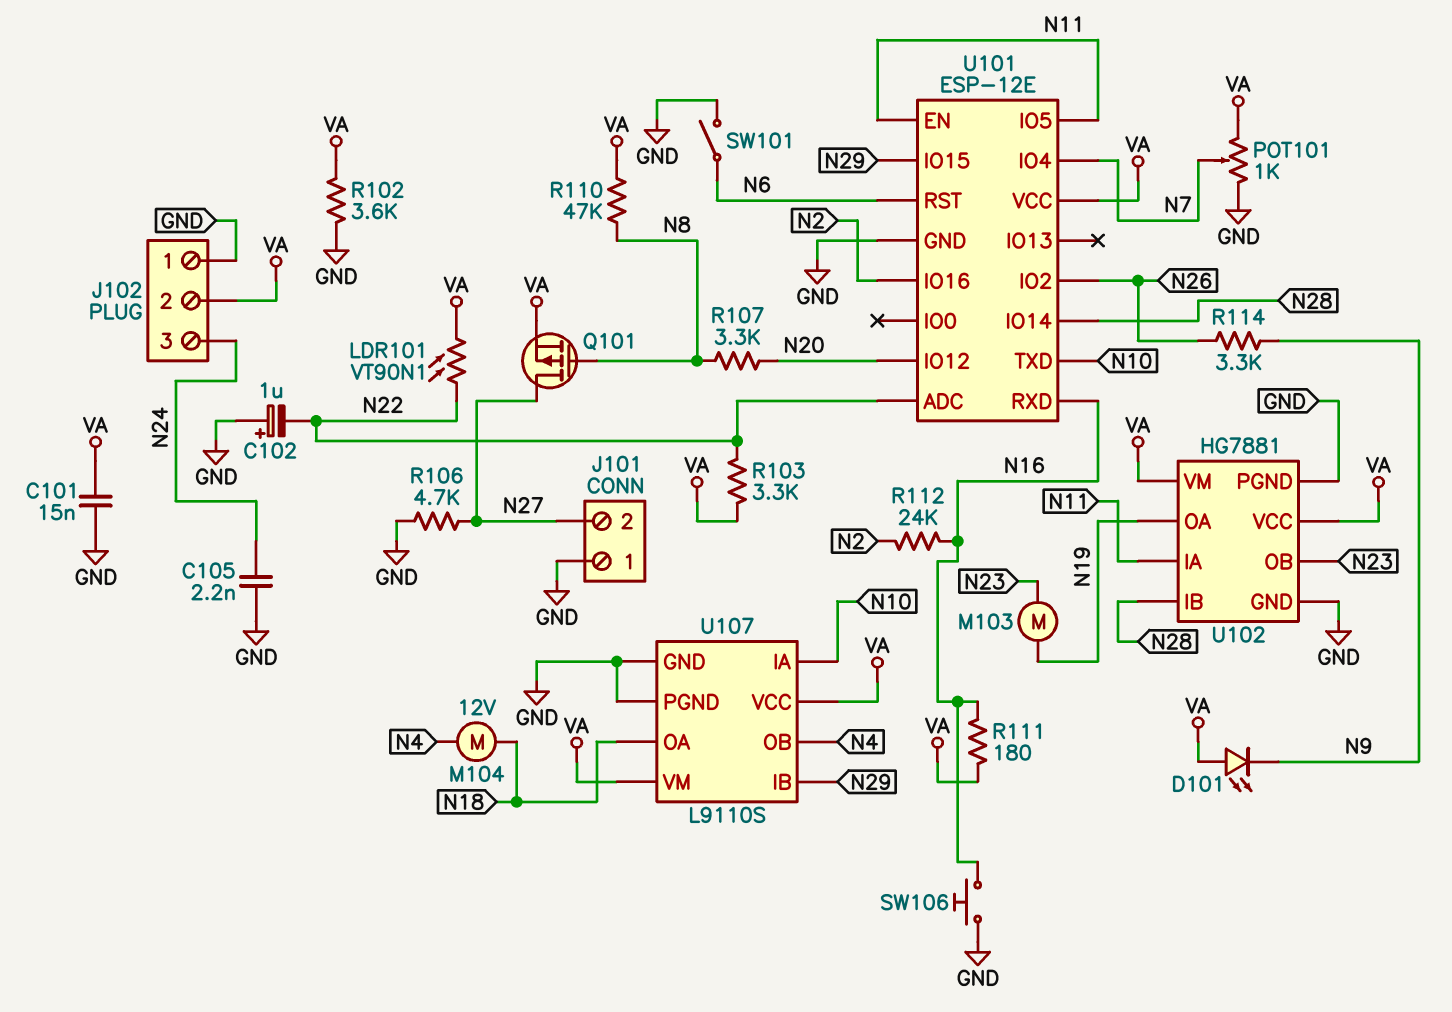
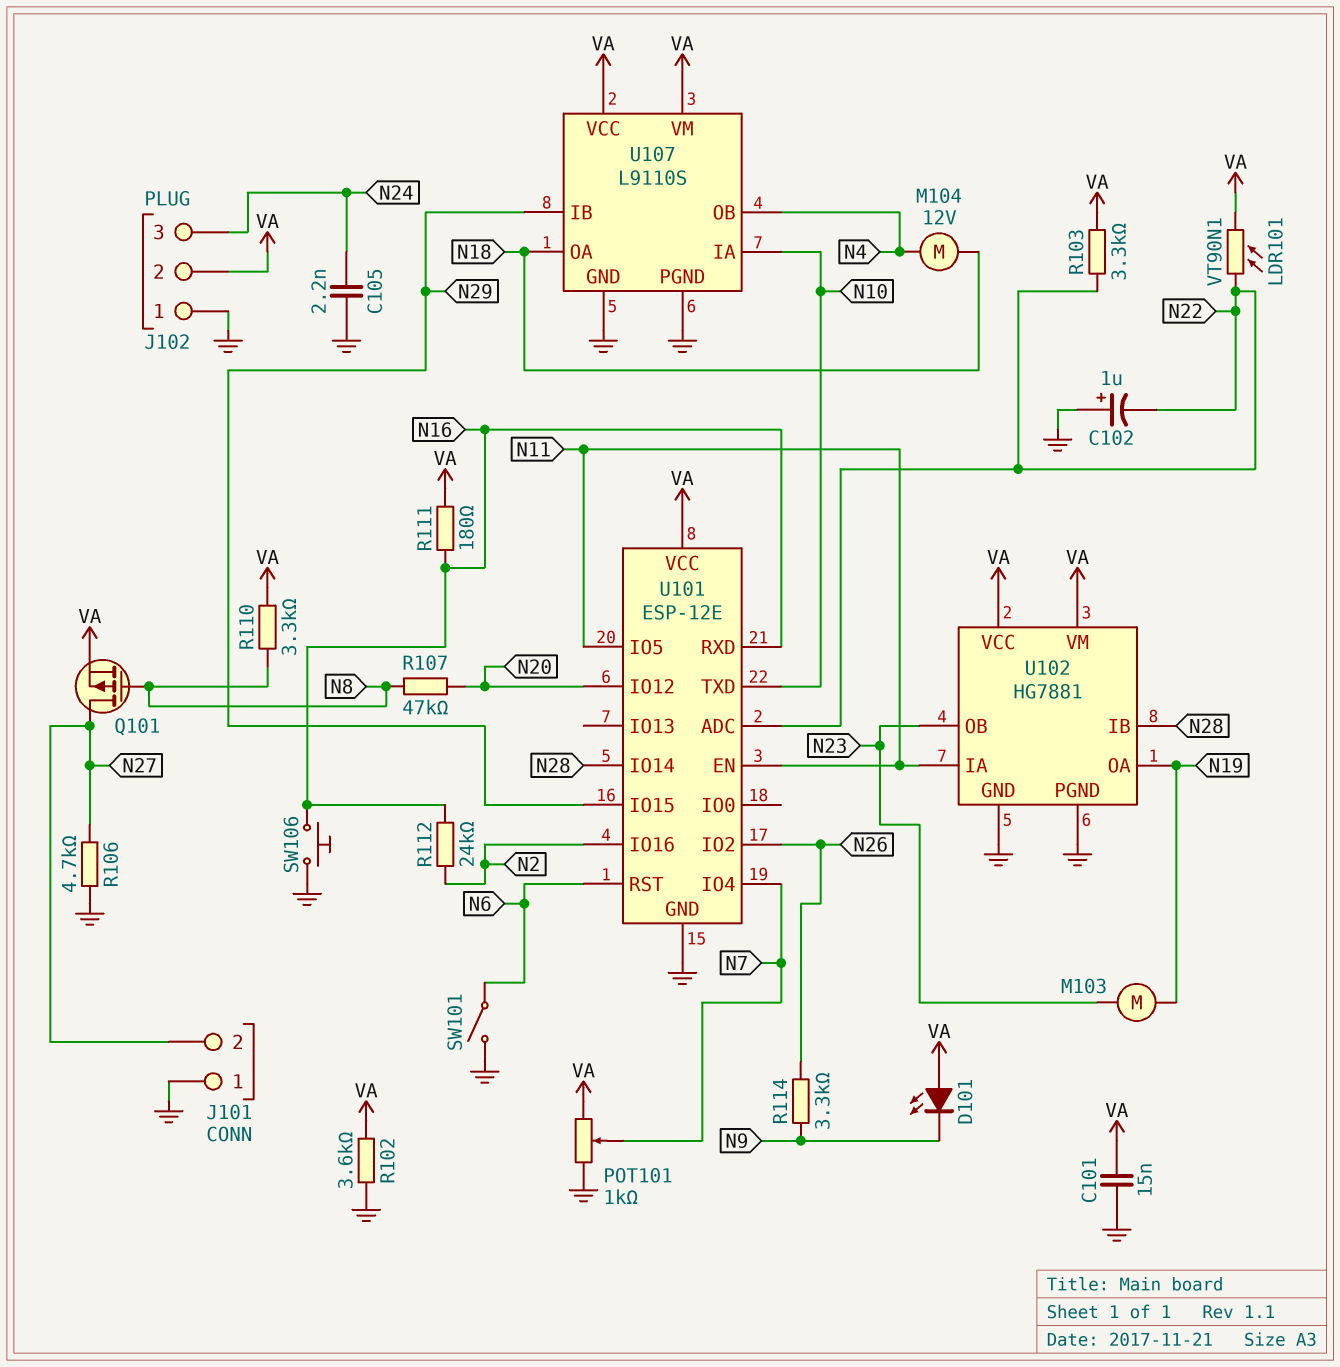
R107: 3.3k (N8, N20) -> 47k (N8, N20)
R110: 47k (N8, VA) -> 3.3k (N8, VA)

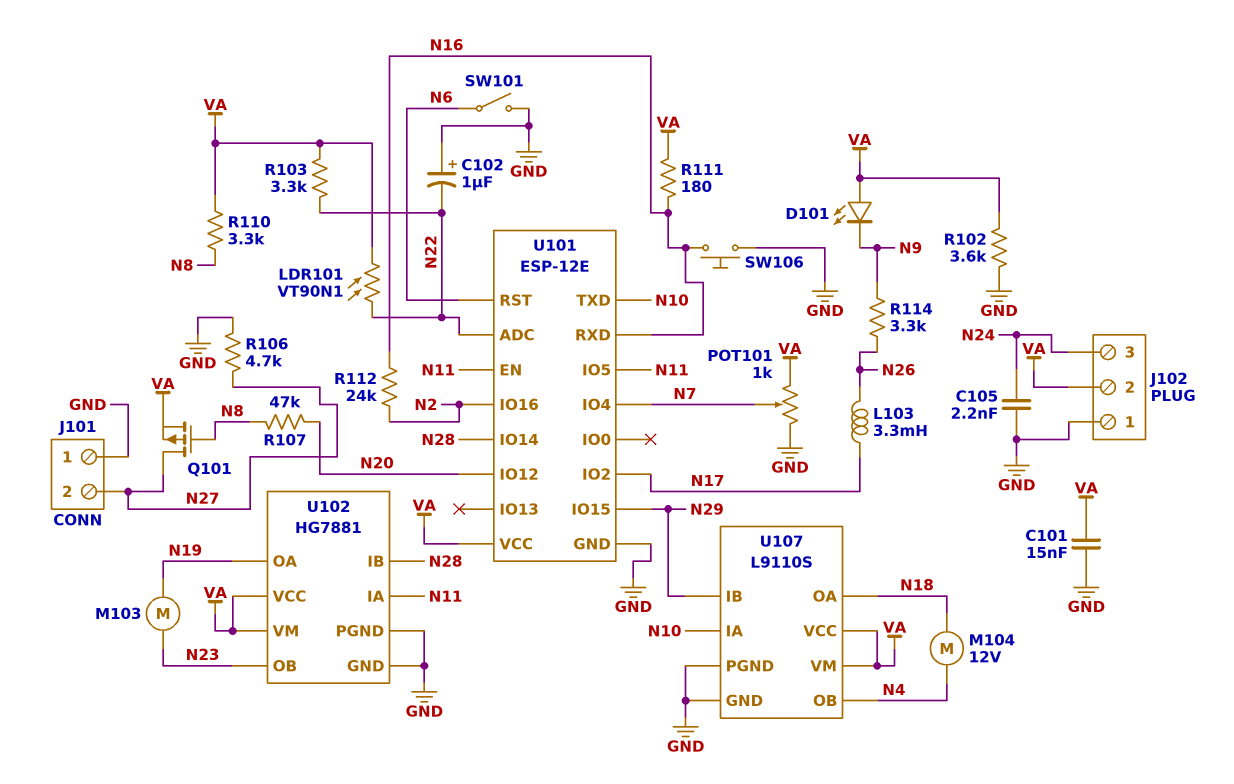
L103: none -> 3.3mH (N17, N26)
U101 pin IO2: N26 -> N17

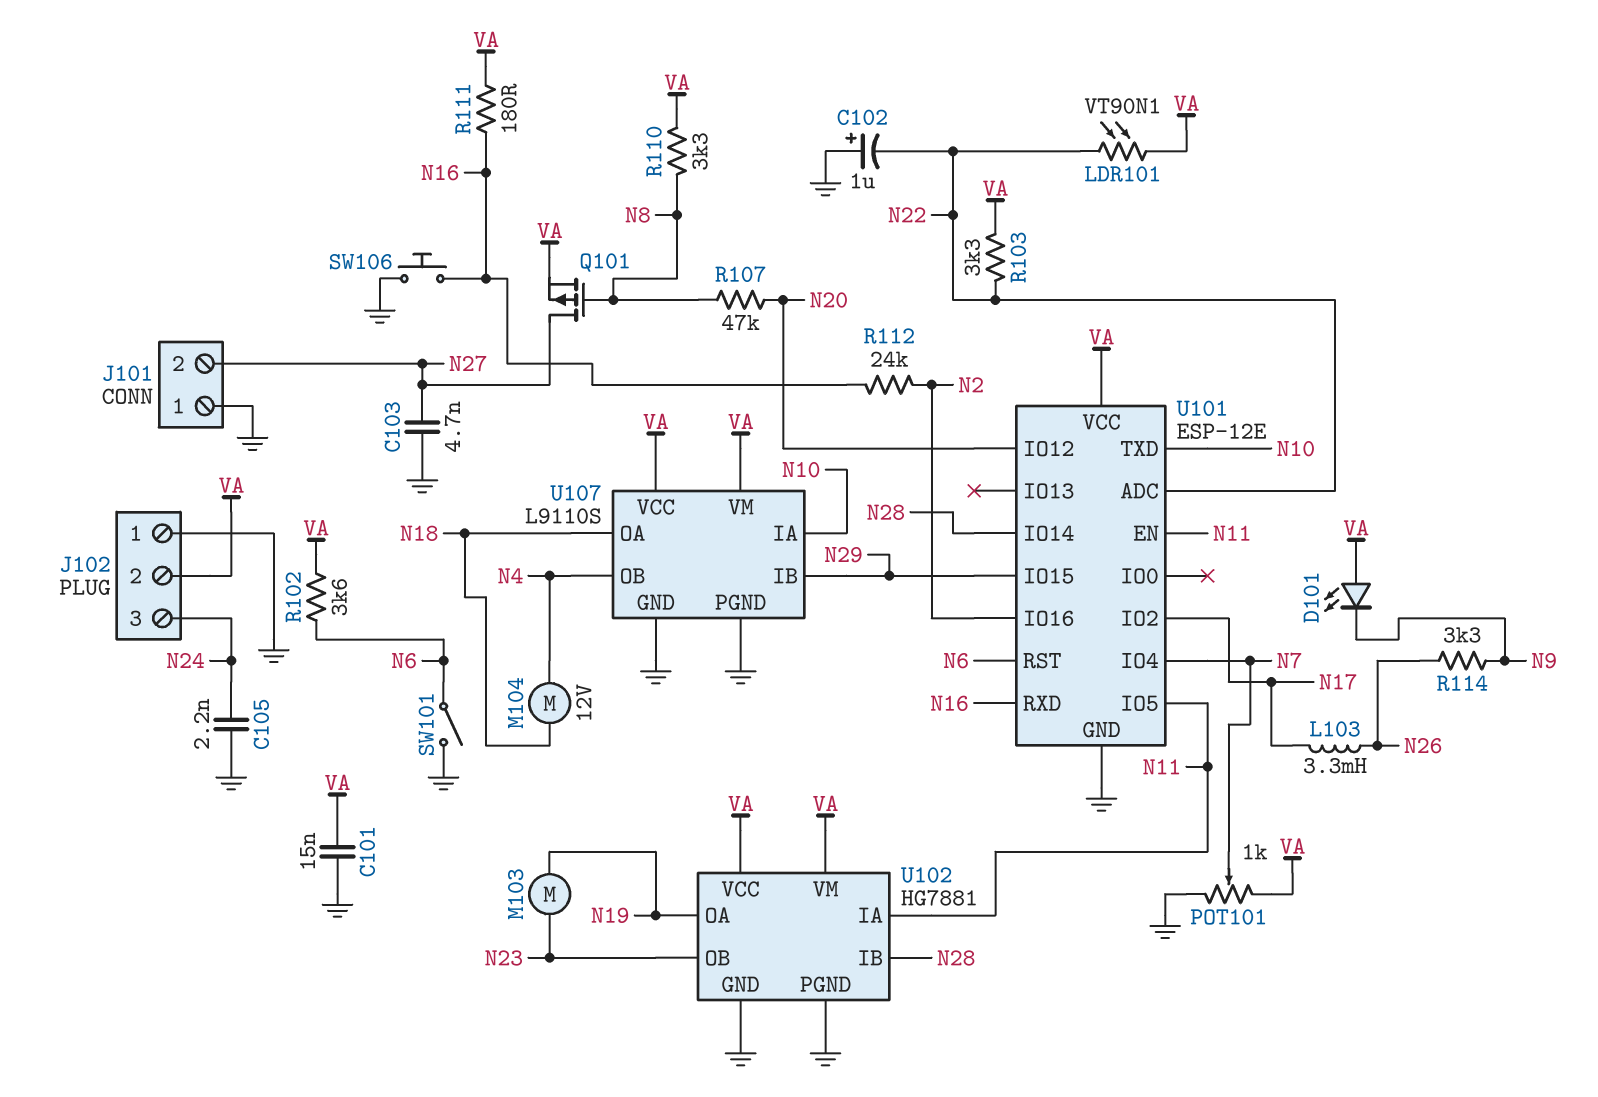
C103: none -> 4.7nF (GND, N27)
R102: 3.6k (GND, VA) -> 3.6k (N6, VA)
R106: 4.7k (GND, N27) -> none

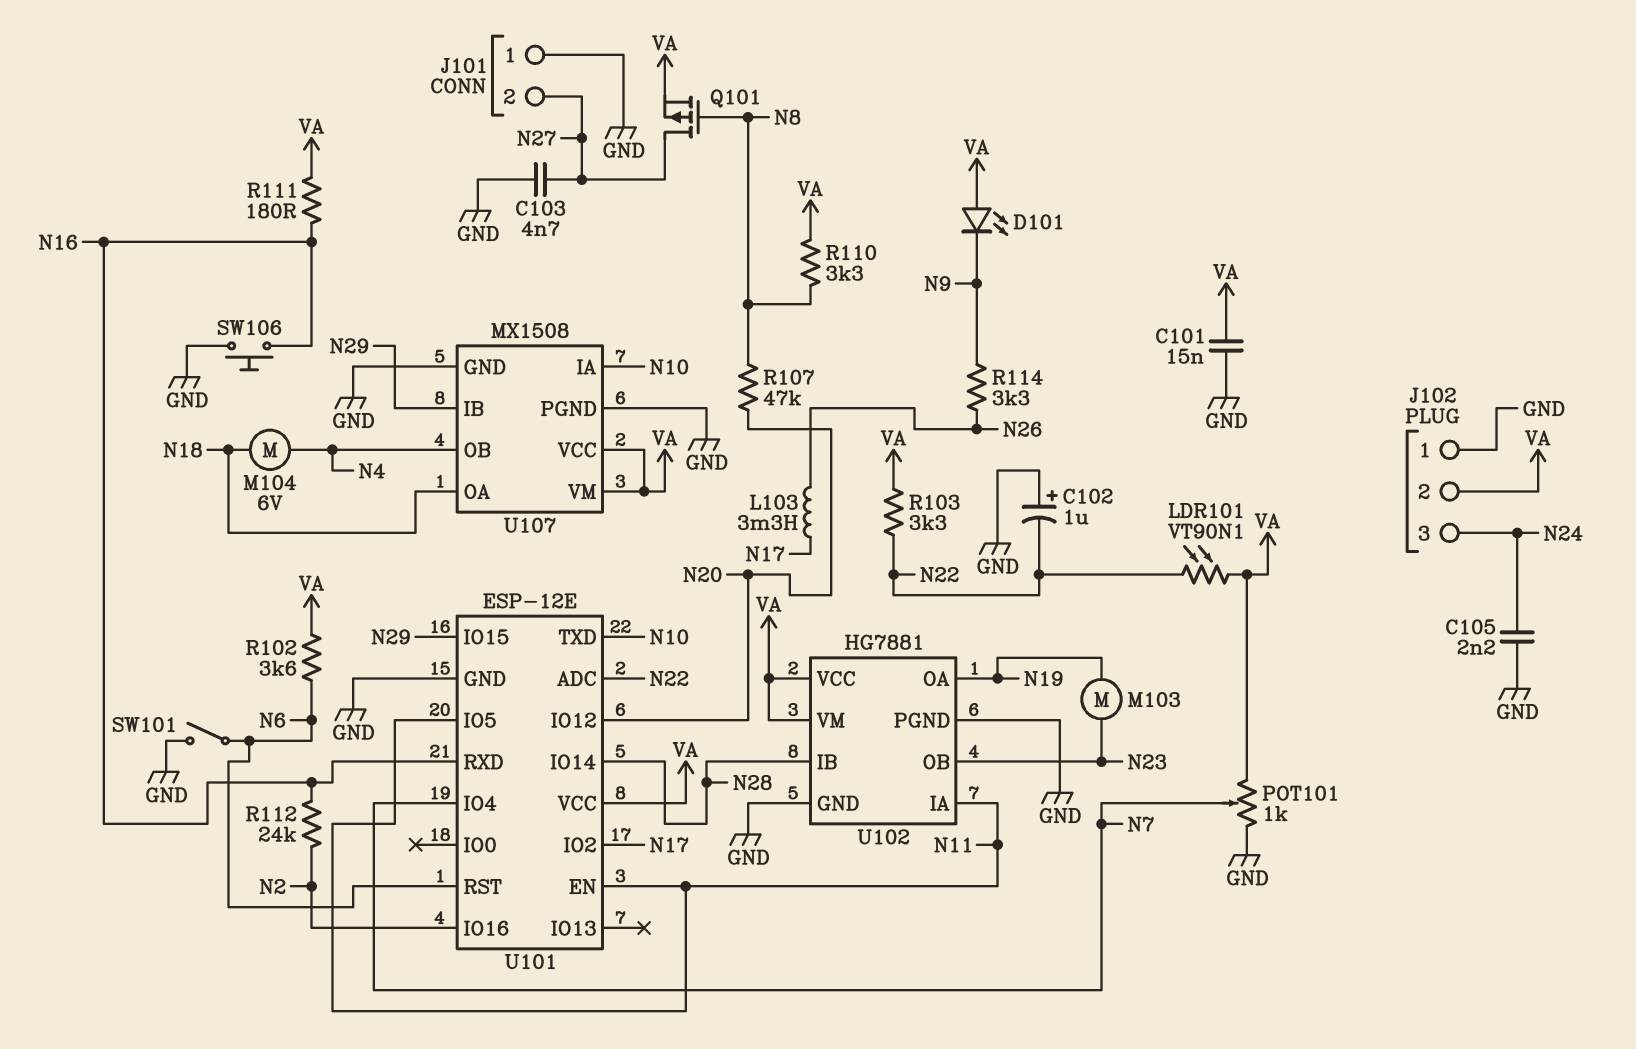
M104: motor 12V (N4, N18) -> motor 6V (N4, N18)
U107: L9110S -> MX1508

